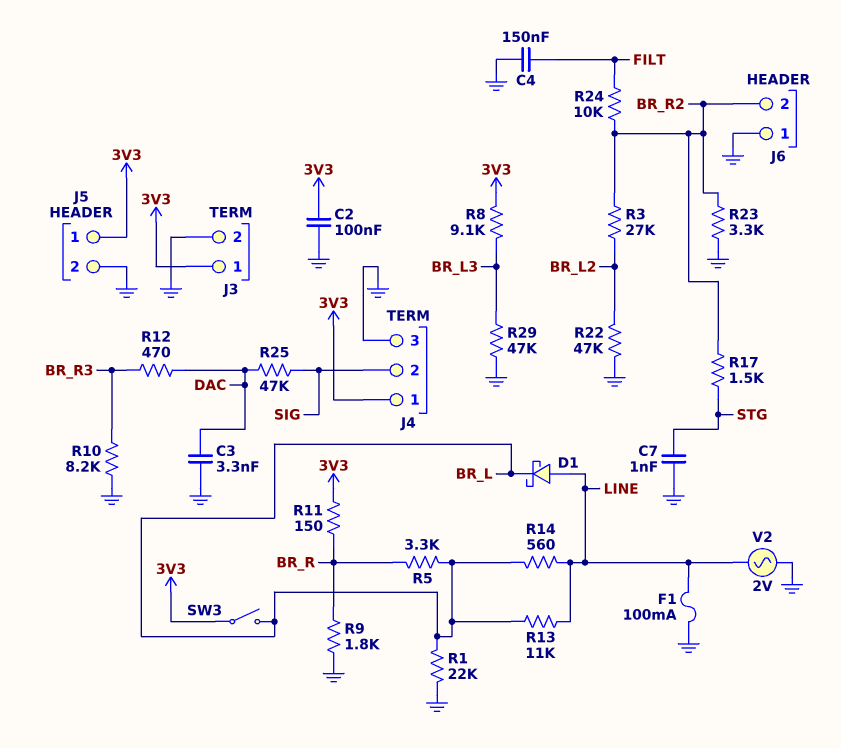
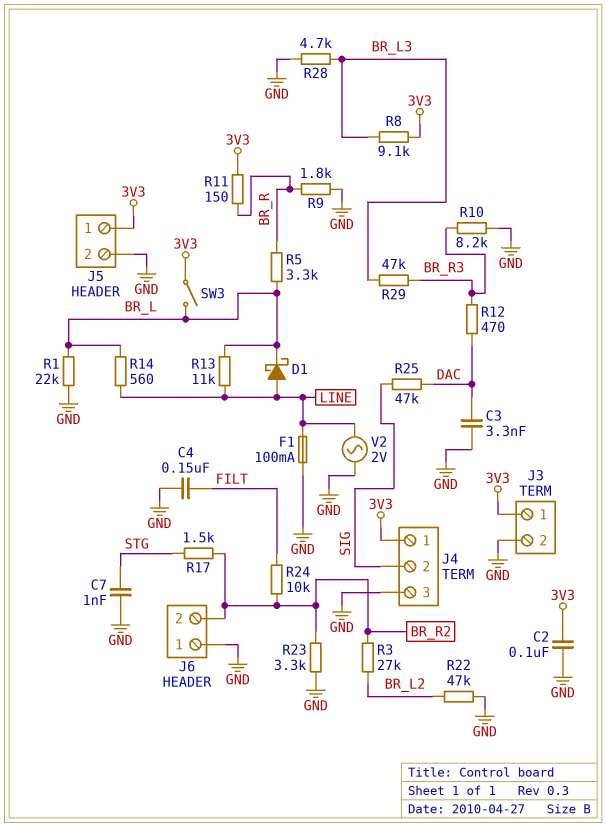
R28: none -> 4.7k (BR_L3, GND)
R29: 47k (BR_L3, GND) -> 47k (BR_L3, BR_R3)

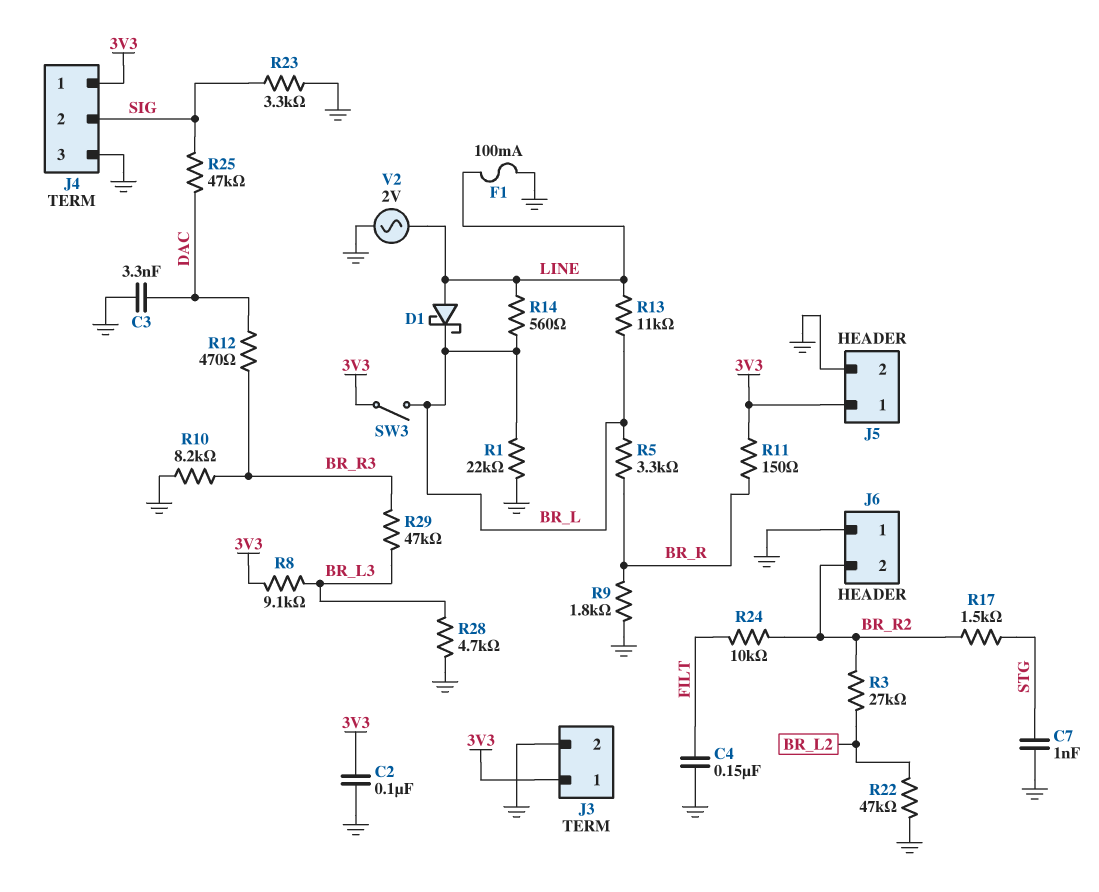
R23: 3.3k (BR_R2, GND) -> 3.3k (GND, SIG)

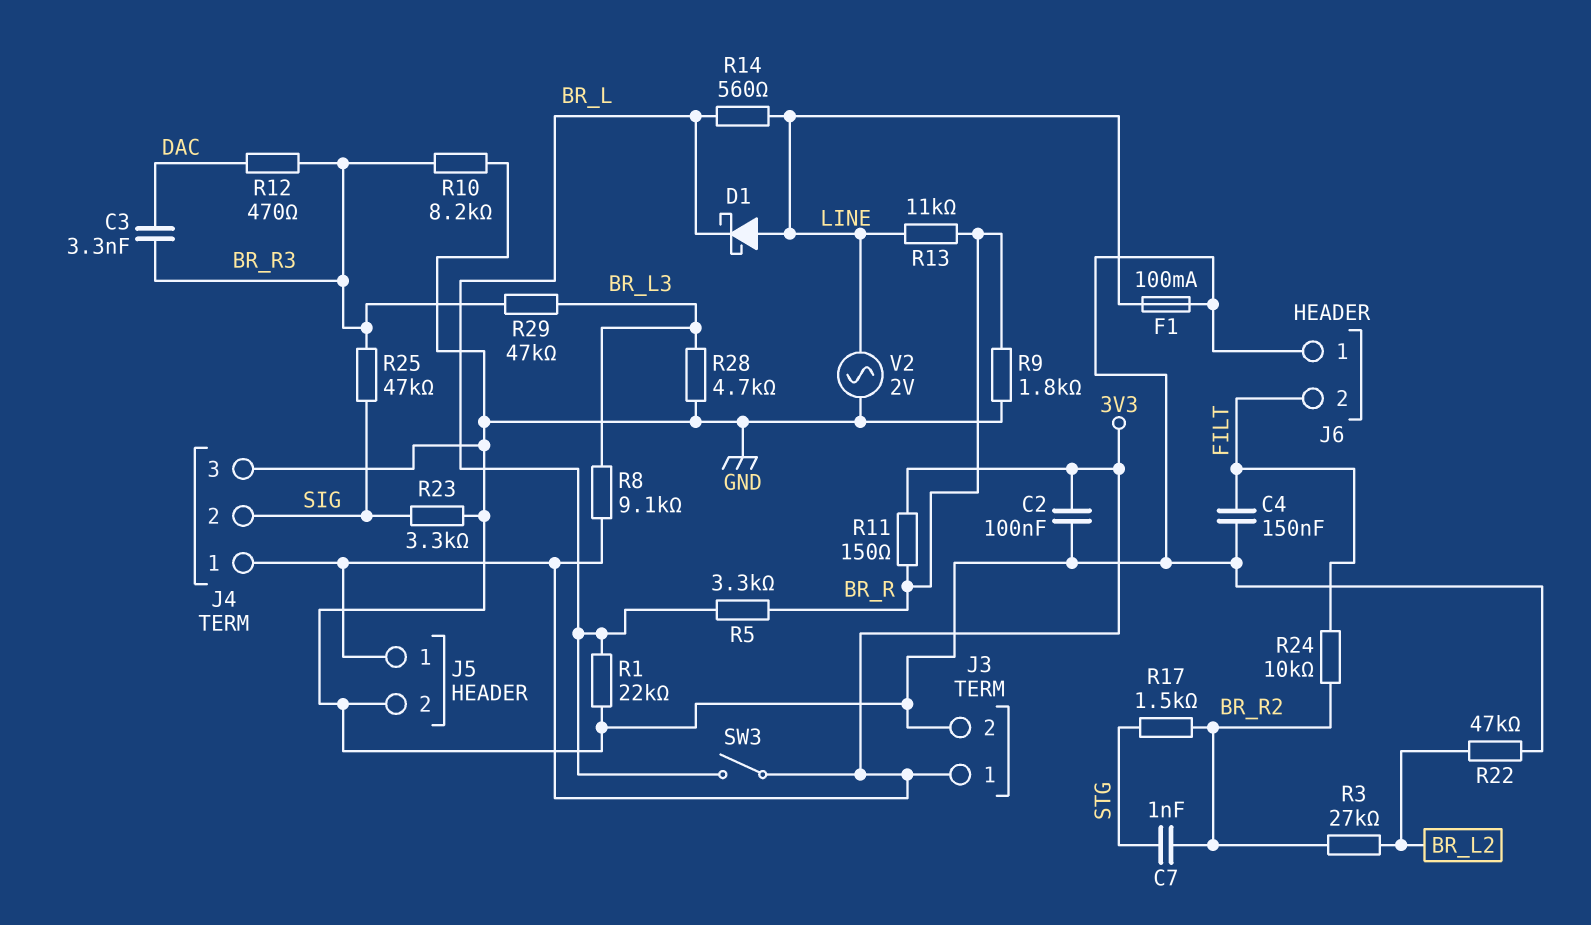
C3: 3.3nF (DAC, GND) -> 3.3nF (BR_R3, DAC)
C7: 1nF (GND, STG) -> 1nF (BR_R2, STG)
J6 pin 2: BR_R2 -> FILT
R13: 11k (BR_L, LINE) -> 11k (BR_R, LINE)
R25: 47k (DAC, SIG) -> 47k (BR_R3, SIG)

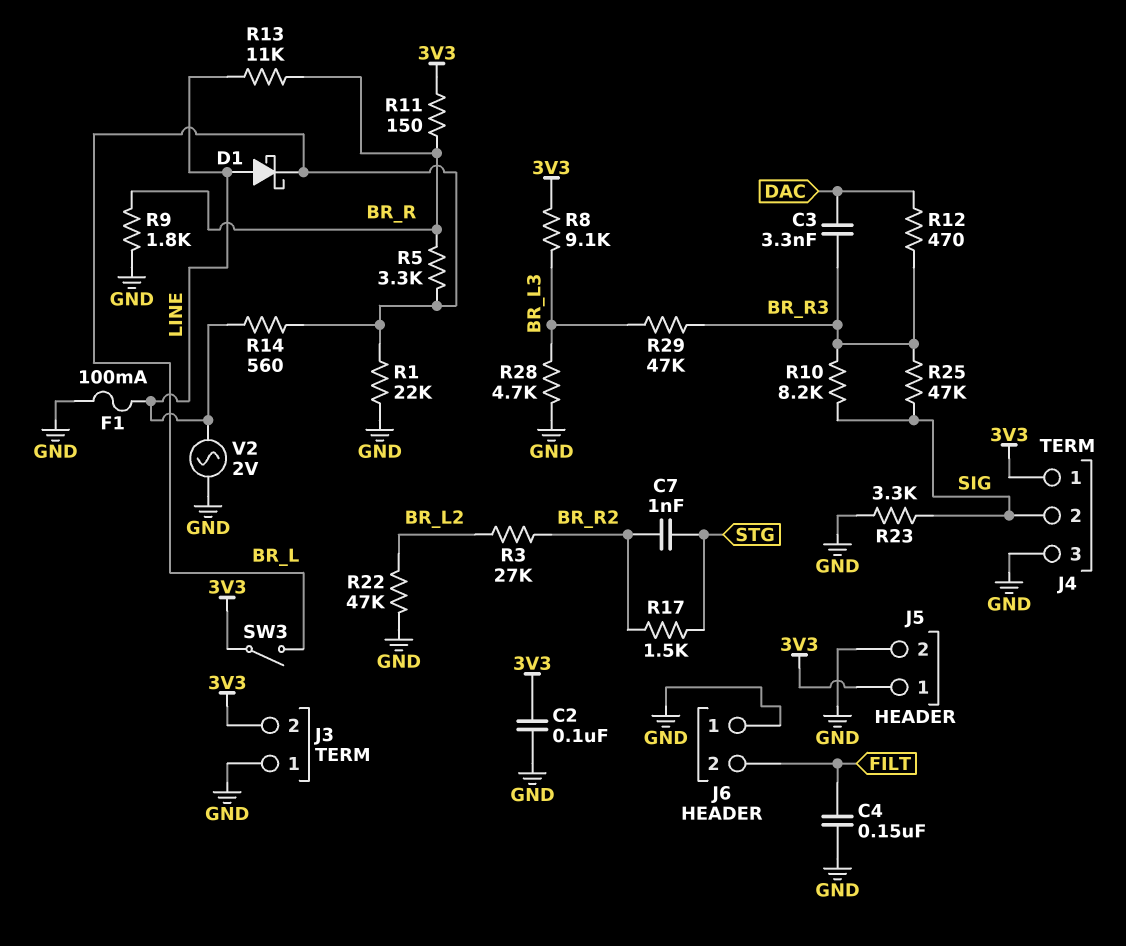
J3 pin 1: 3V3 -> GND
J3 pin 2: GND -> 3V3
R10: 8.2k (BR_R3, GND) -> 8.2k (BR_R3, SIG)
R24: 10k (BR_R2, FILT) -> none

